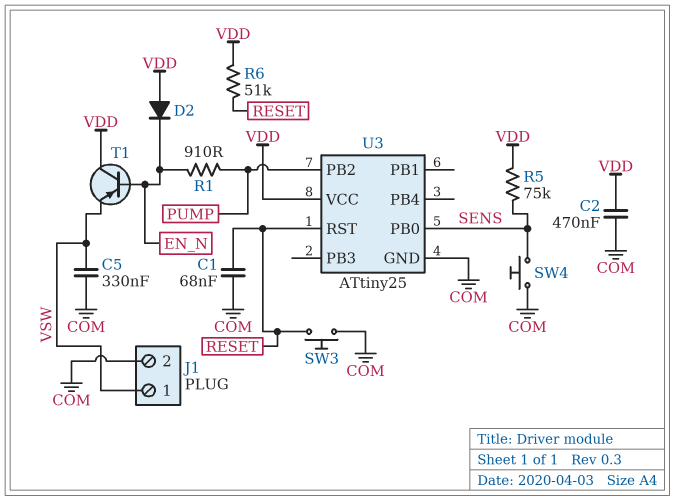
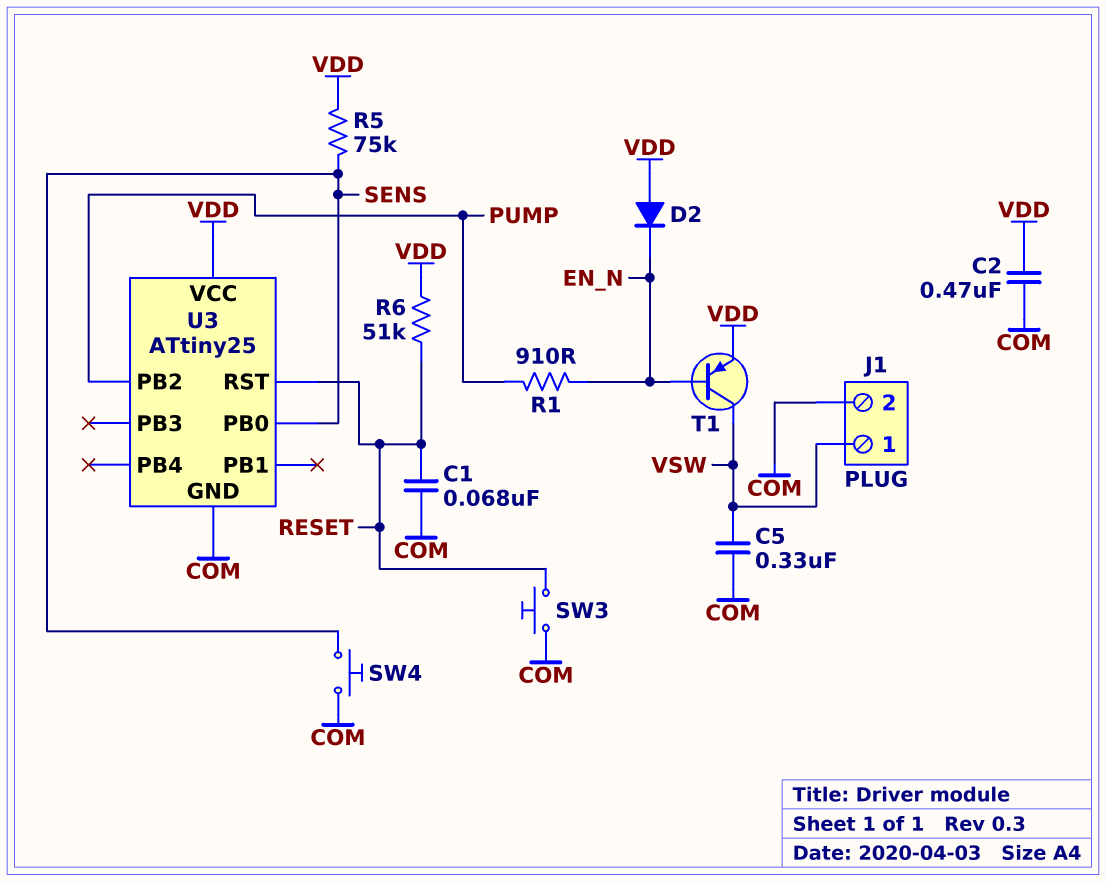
T1: PNP (B EN_N, C VDD, E VSW) -> PNP (B EN_N, C VSW, E VDD)

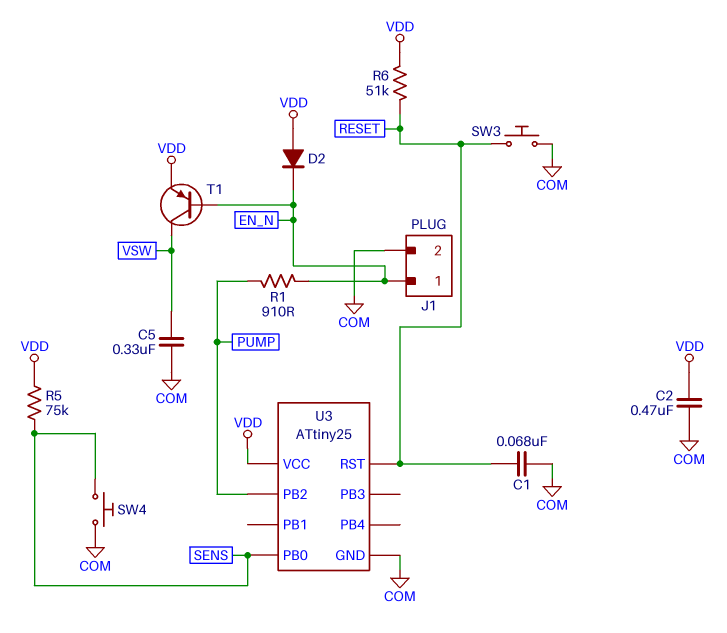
J1 pin 1: VSW -> EN_N

